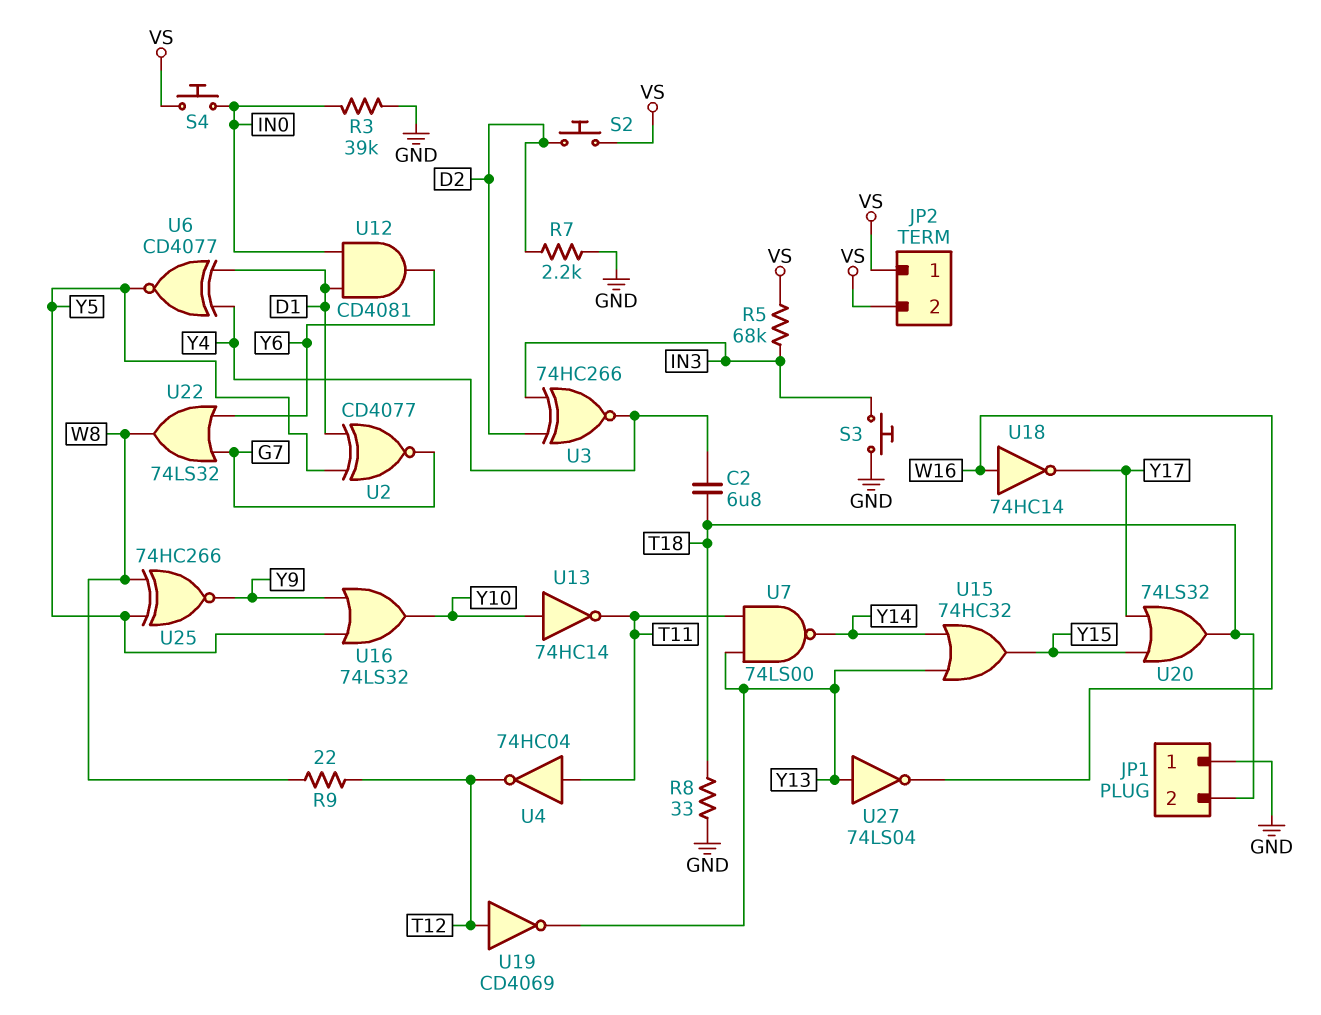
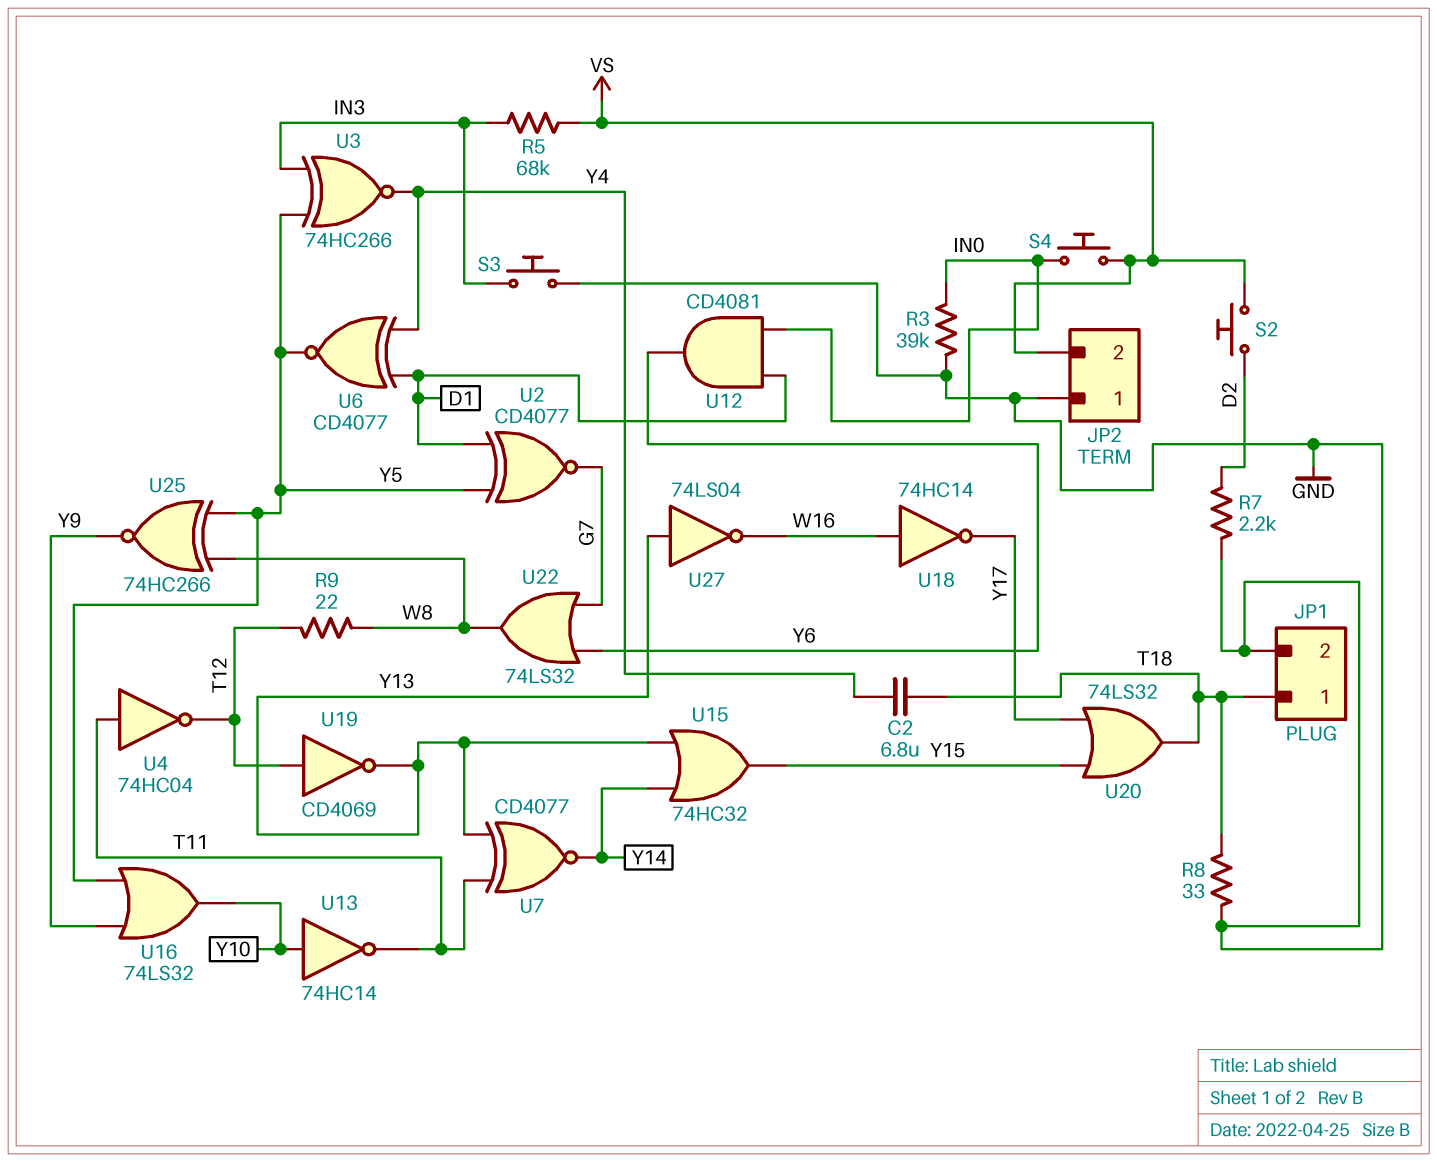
JP1 pin 1: GND -> T18
JP1 pin 2: T18 -> GND
JP2 pin 1: VS -> GND
U3: XNOR 74HC266 (in D2, in IN3, out Y4) -> XNOR 74HC266 (in IN3, in Y5, out Y4)
U7: NAND 74LS00 (in T11, in Y13, out Y14) -> XNOR CD4077 (in T11, in Y13, out Y14)

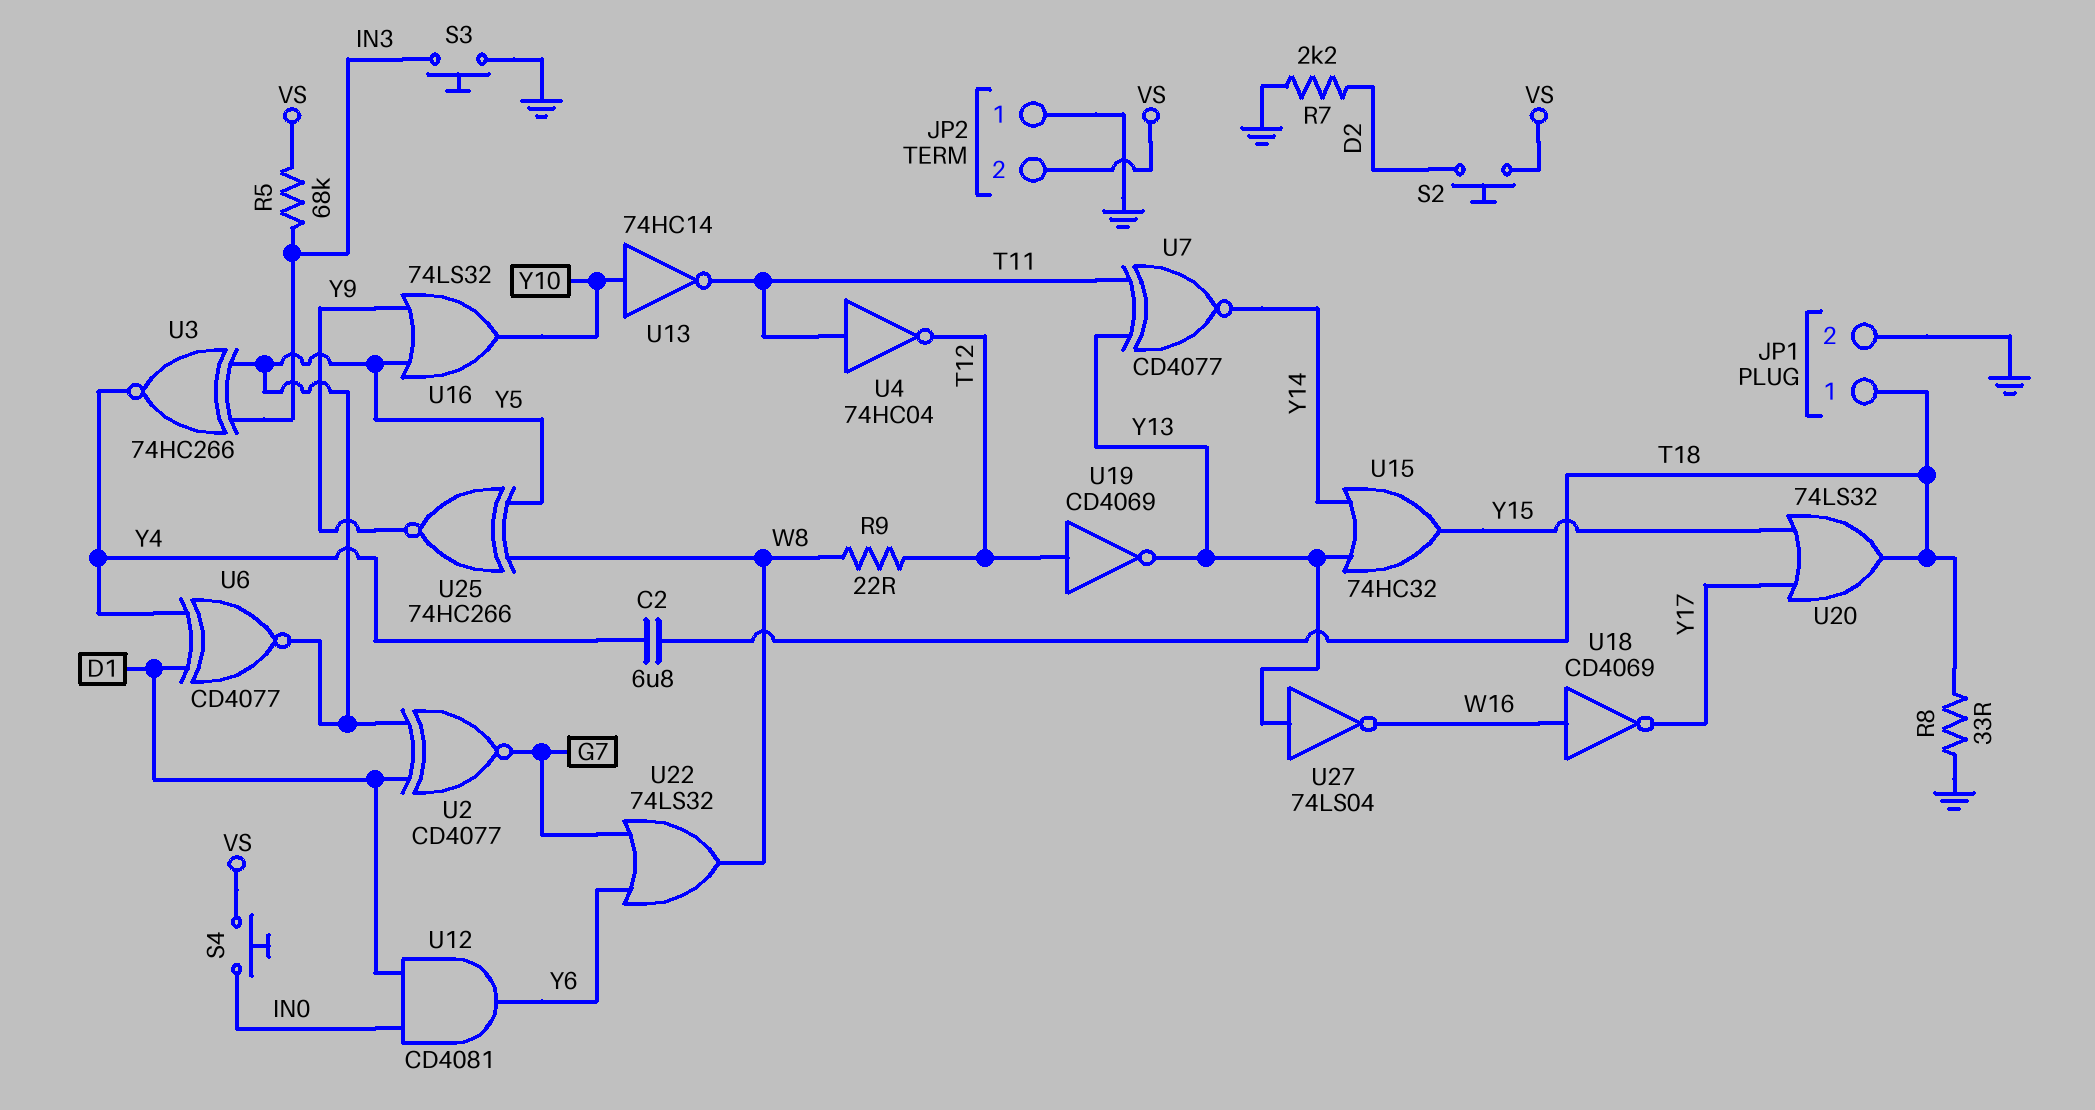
R3: 39k (GND, IN0) -> none
U18: NOT 74HC14 (in W16, out Y17) -> NOT CD4069 (in W16, out Y17)

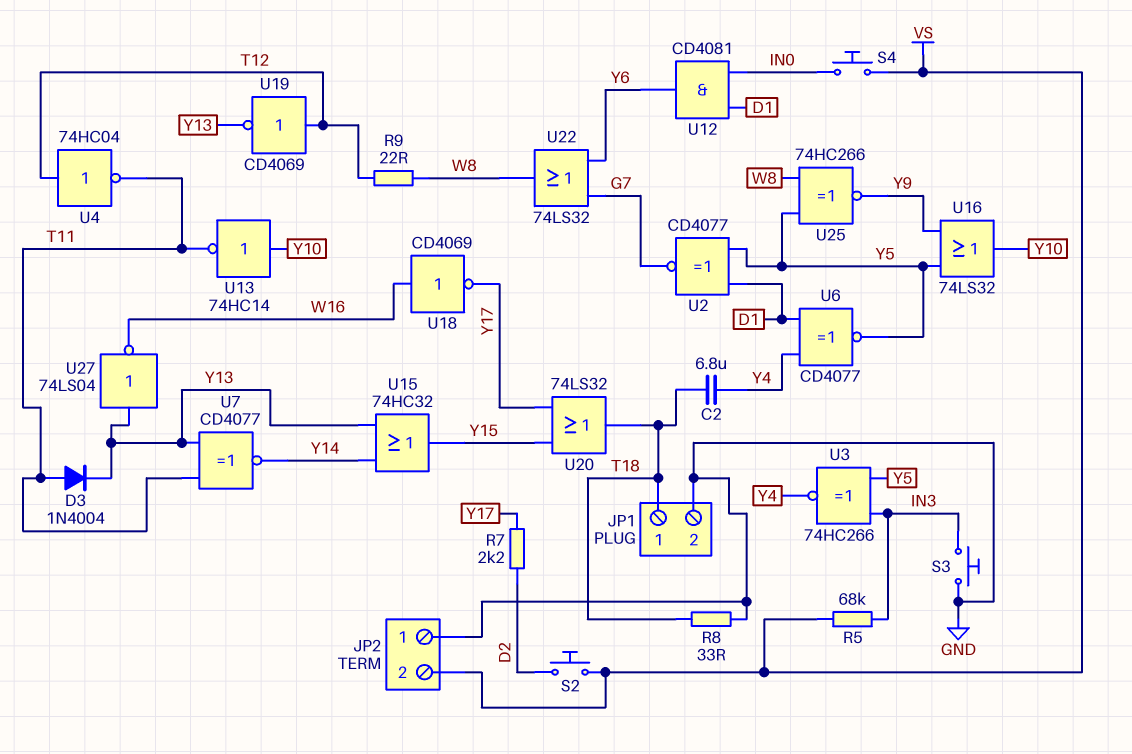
D3: none -> diode 1N4004 (A T11, K Y13)
R7: 2.2k (D2, GND) -> 2.2k (D2, Y17)
U4: NOT 74HC04 (in T11, out T12) -> NOT 74HC04 (in T12, out T11)

